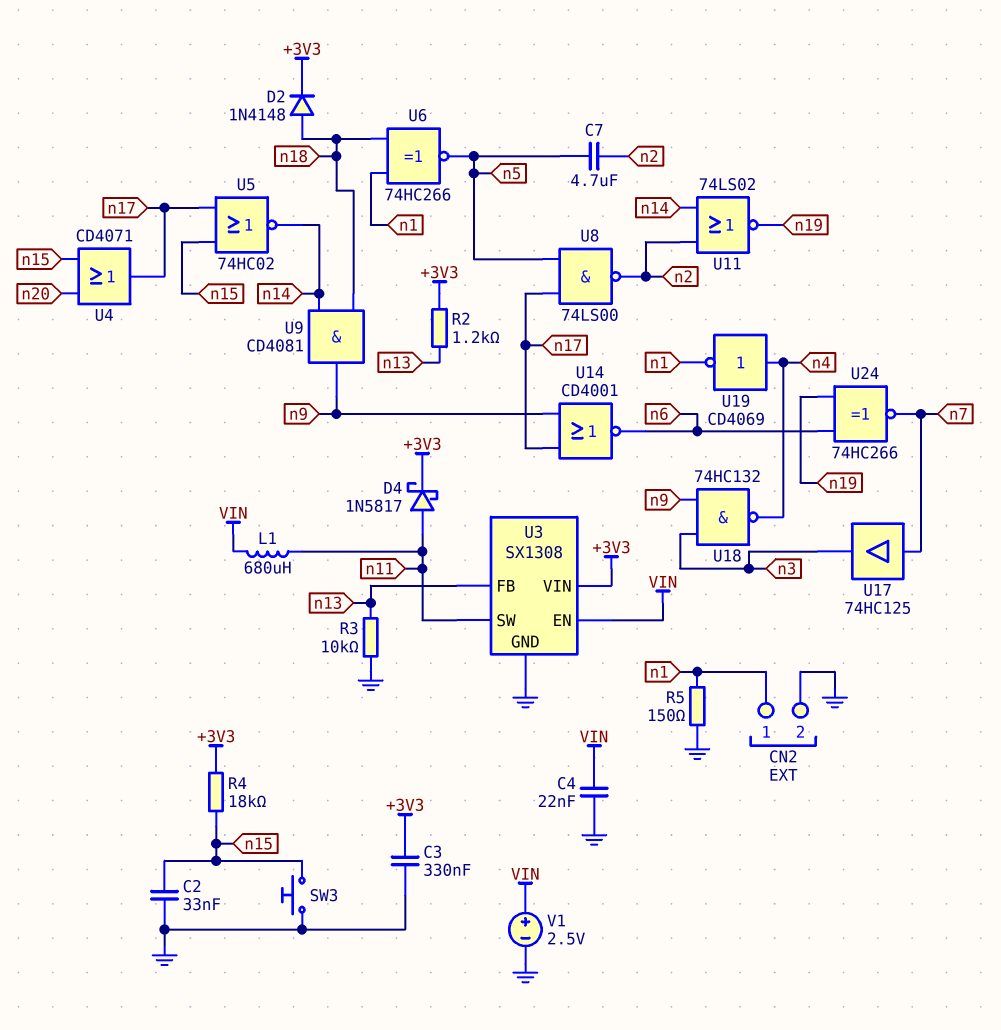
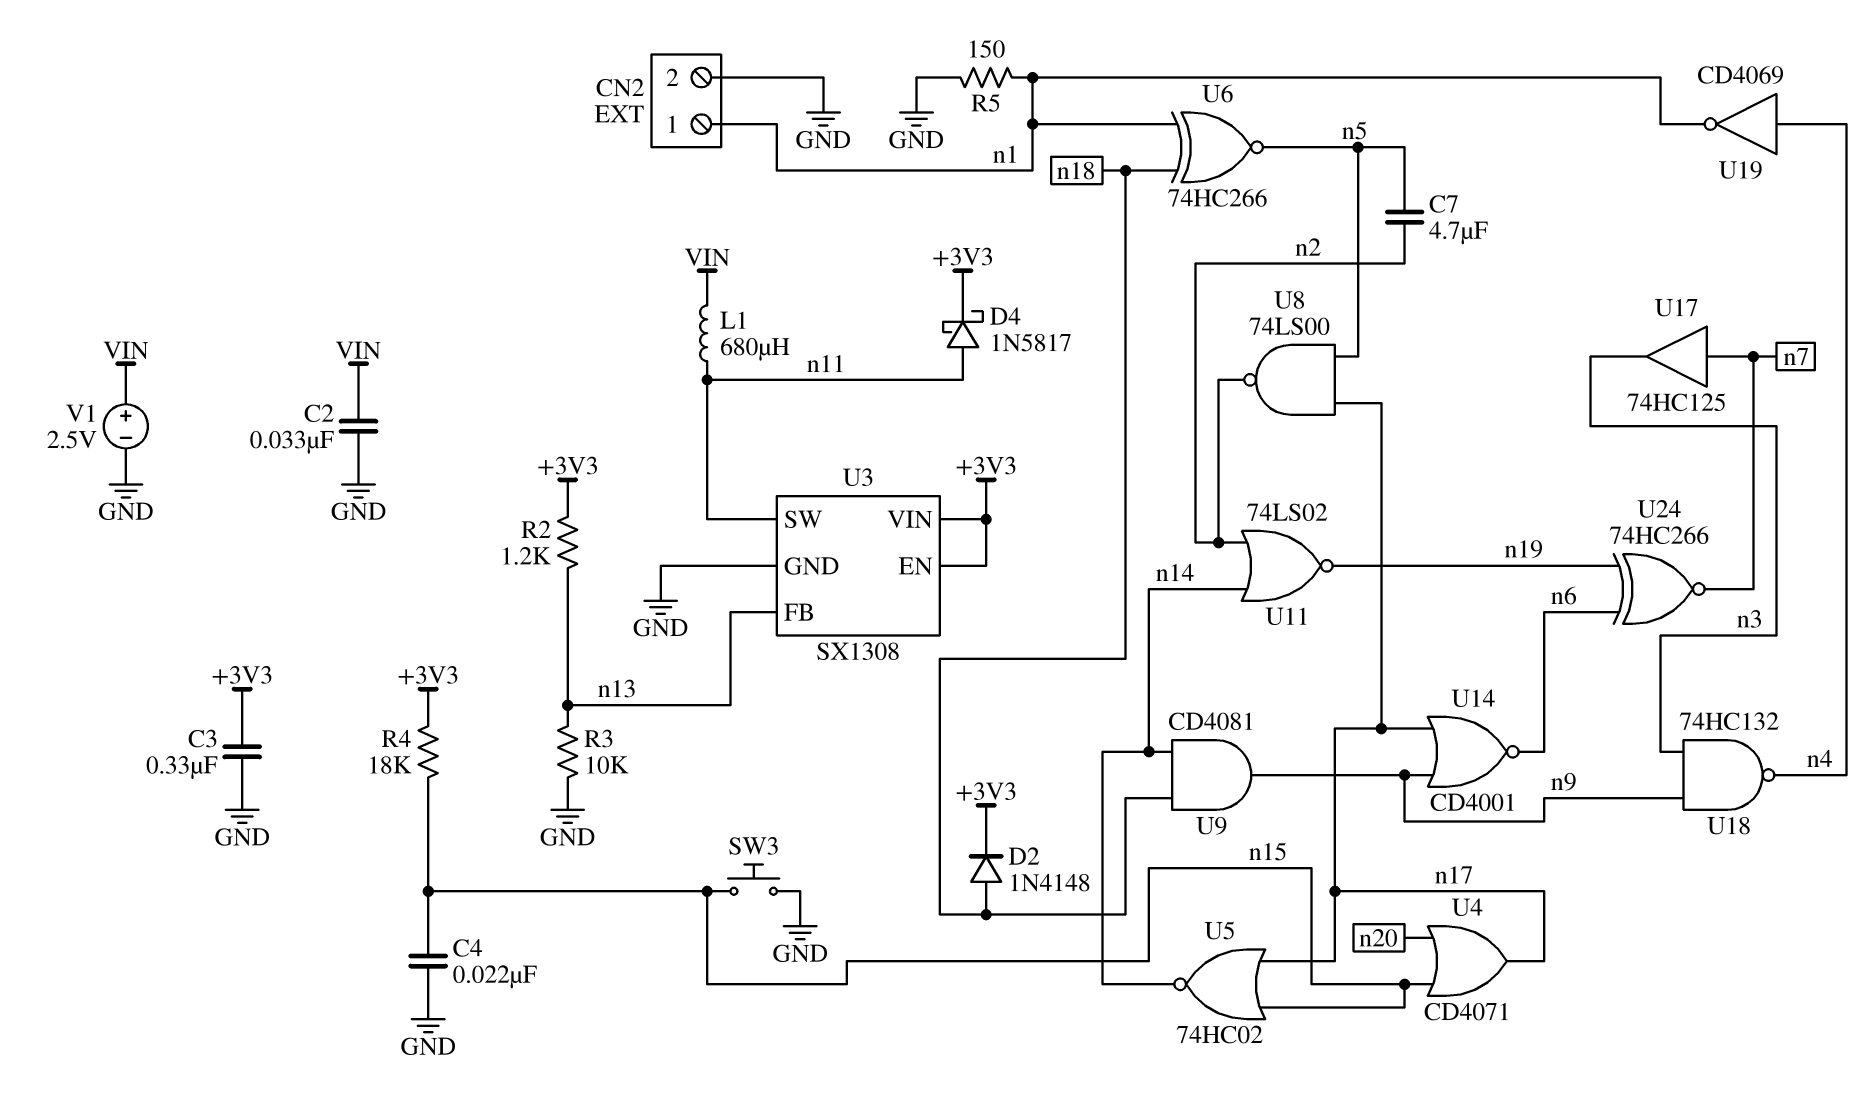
C2: 33nF (GND, n15) -> 33nF (GND, VIN)
C4: 22nF (GND, VIN) -> 22nF (GND, n15)
U3 pin EN: VIN -> +3V3

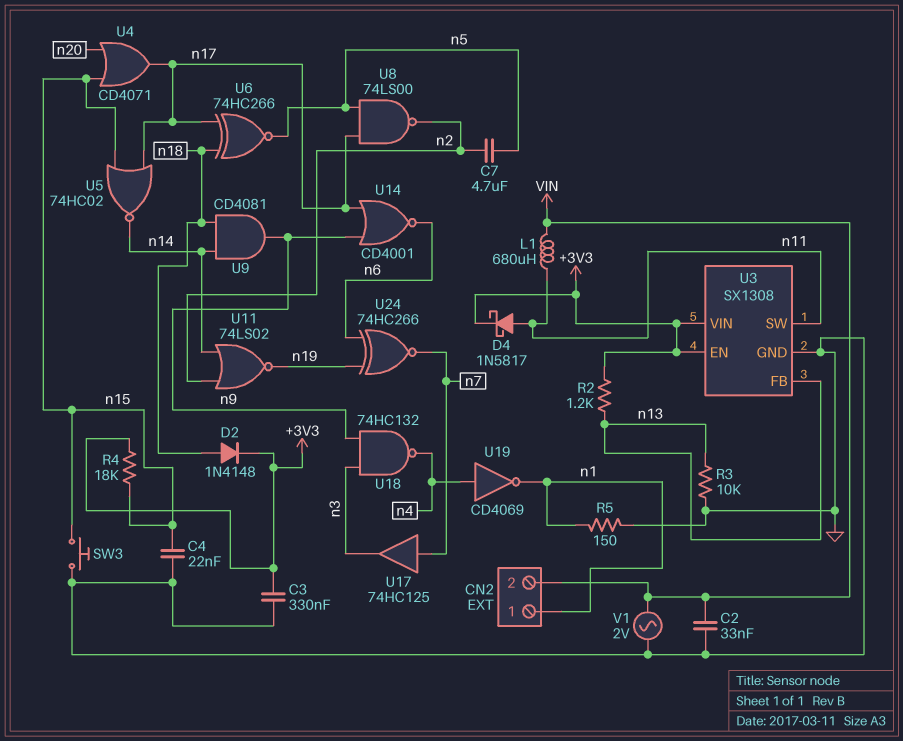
CN2 pin 2: GND -> VIN
U6: XNOR 74HC266 (in n1, in n18, out n5) -> XNOR 74HC266 (in n17, in n18, out n5)
V1: 2.5V (plus VIN, minus GND) -> AC 2V (GND, VIN)

